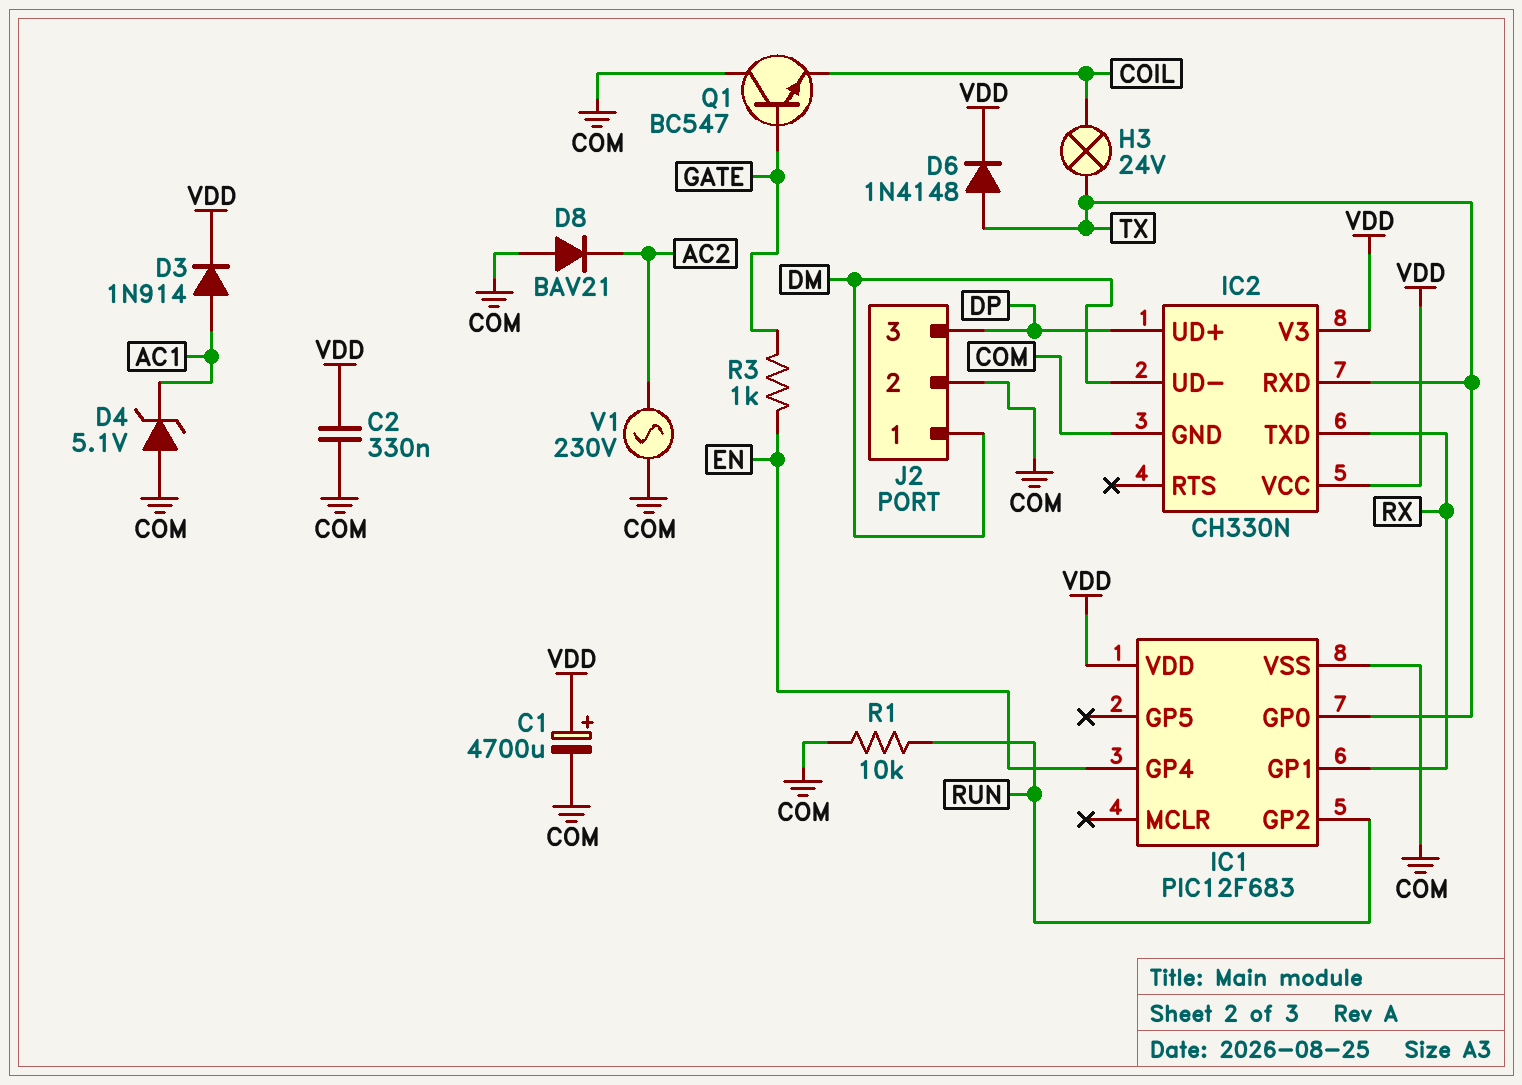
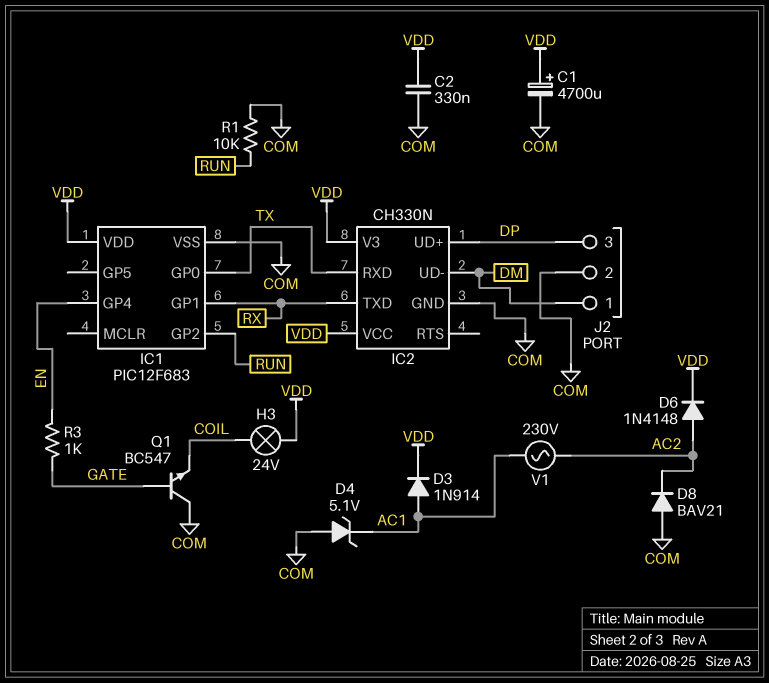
D6: diode 1N4148 (A TX, K VDD) -> diode 1N4148 (A AC2, K VDD)
H3: lamp 24V (COIL, TX) -> lamp 24V (COIL, VDD)
V1: AC 230V (AC2, COM) -> AC 230V (AC1, AC2)

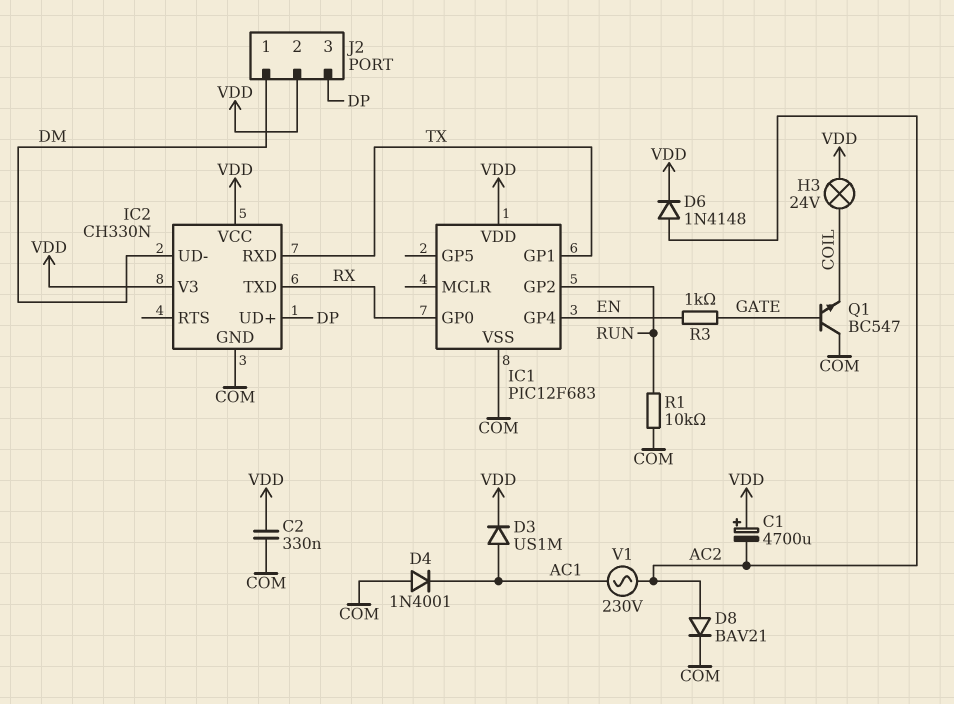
C1: 4700uF (plus VDD, minus COM) -> 4700uF (plus VDD, minus AC2)
D3: diode 1N914 (A AC1, K VDD) -> diode US1M (A AC1, K VDD)
D4: zener 5.1V (A COM, K AC1) -> diode 1N4001 (A COM, K AC1)
D8: diode BAV21 (A COM, K AC2) -> diode BAV21 (A AC2, K COM)
IC1 pin GP0: TX -> RX
IC1 pin GP1: RX -> TX
J2 pin 2: COM -> VDD

